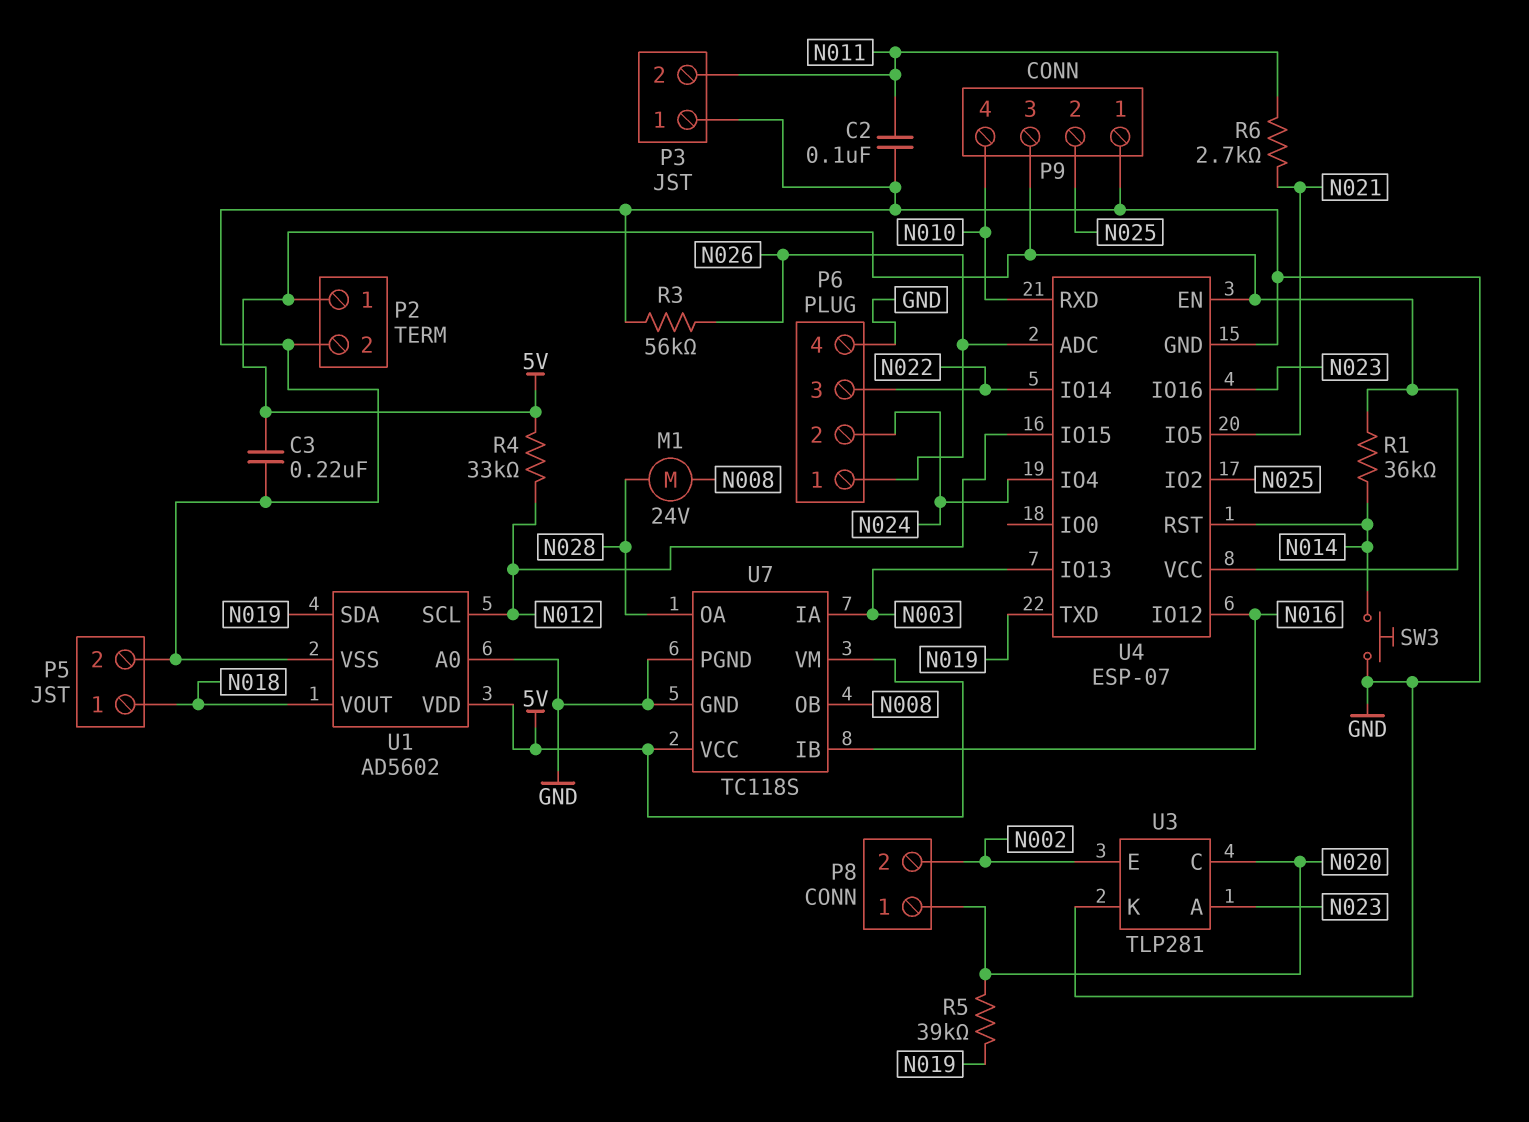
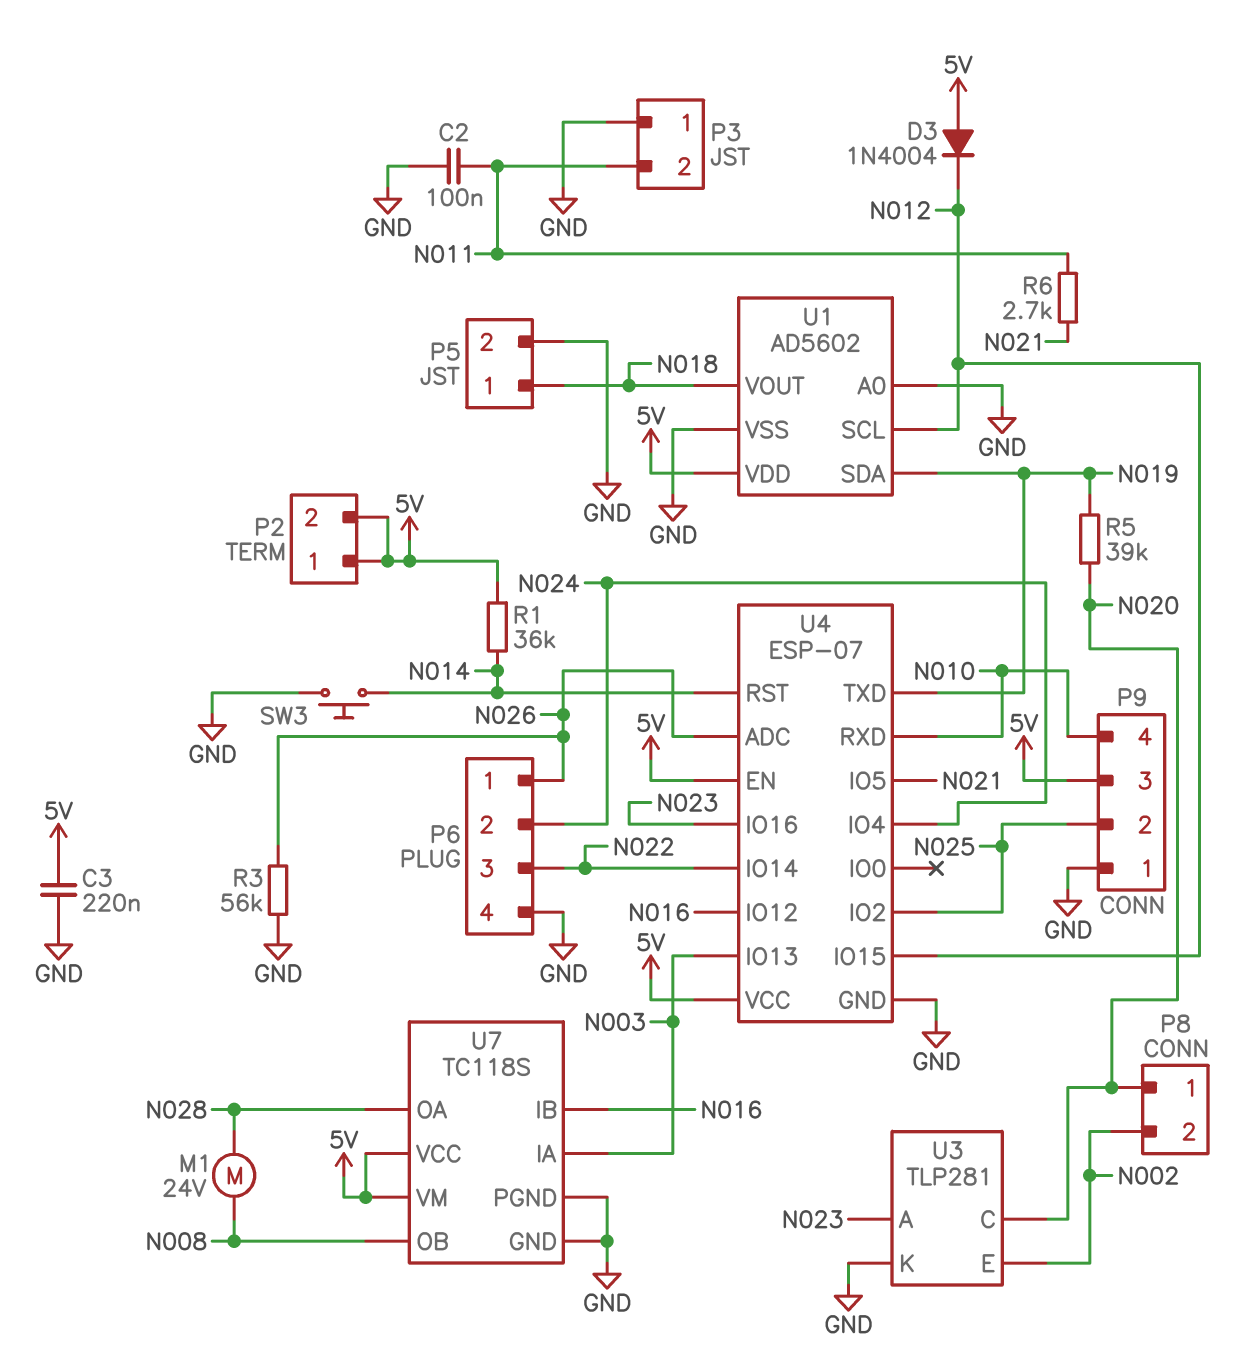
D3: none -> diode 1N4004 (A 5V, K N012)
P2 pin 2: GND -> 5V
R4: 33k (5V, N012) -> none

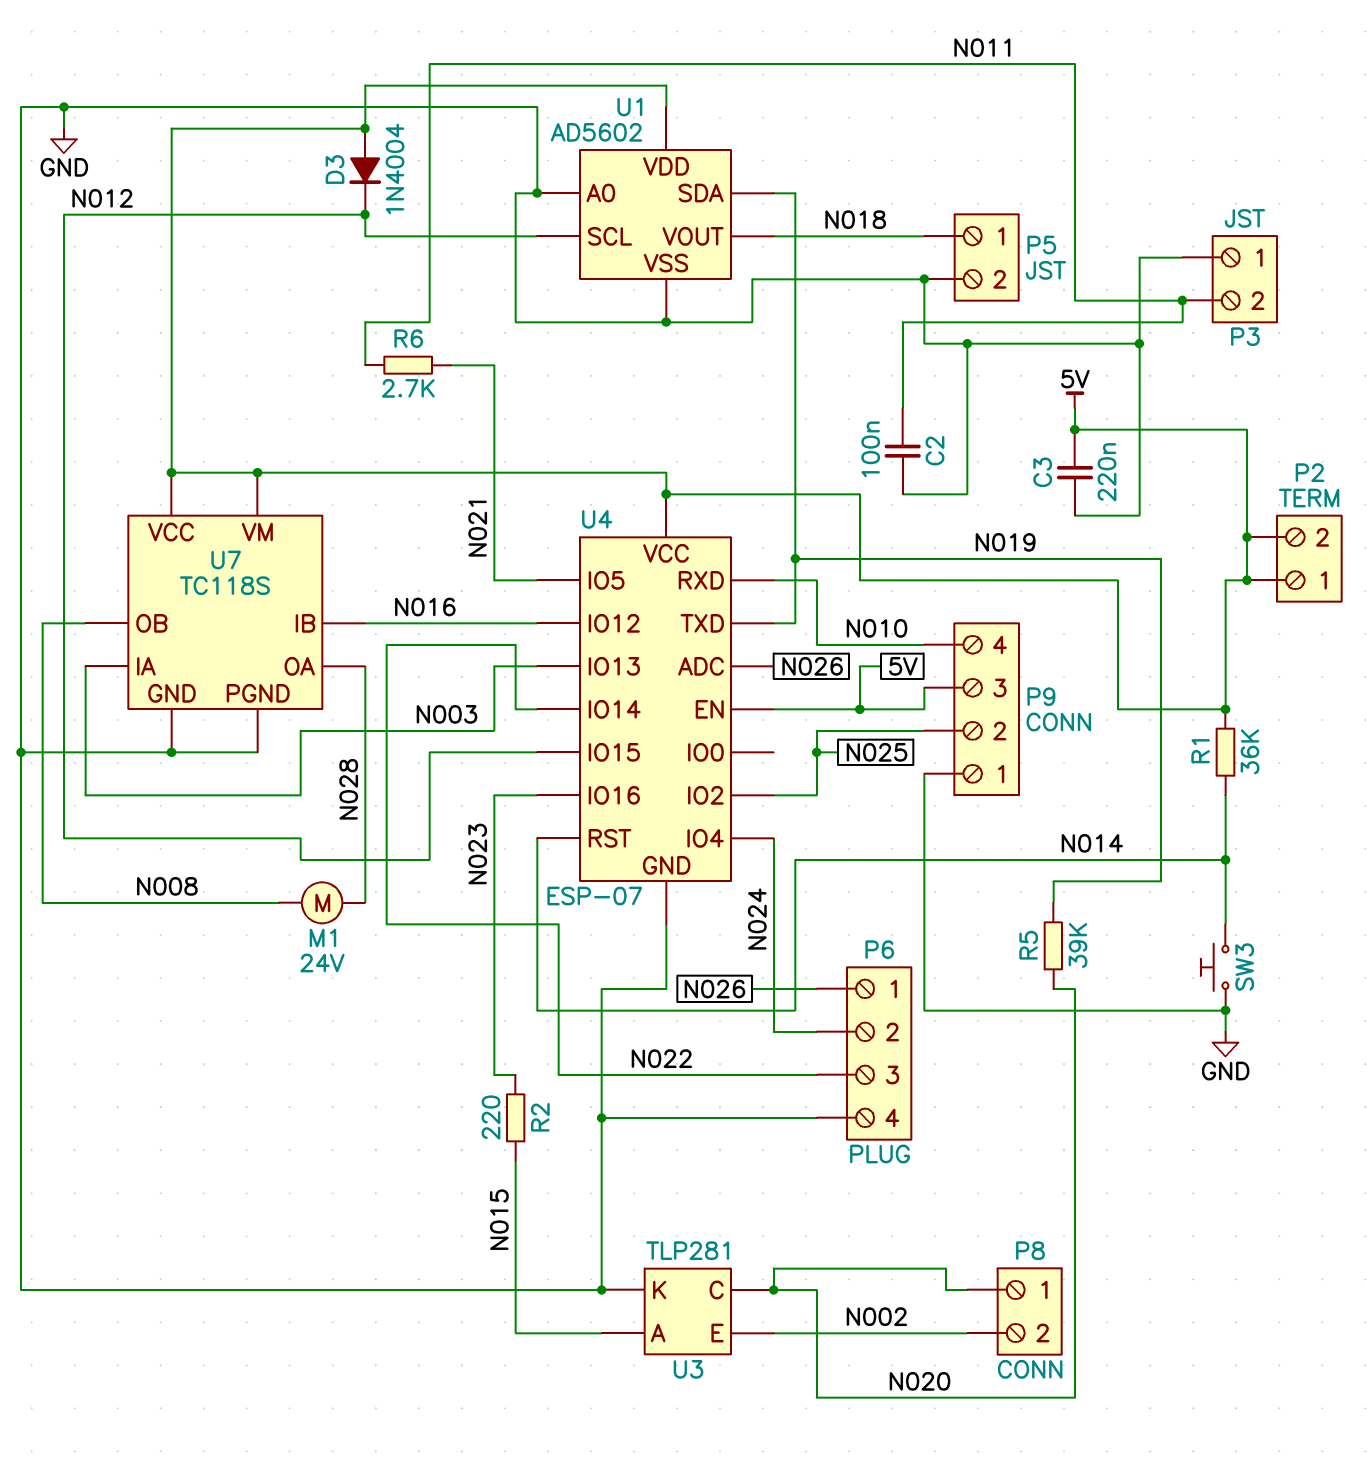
R2: none -> 220 (N015, N023)
R3: 56k (GND, N026) -> none
U3 pin A: N023 -> N015

